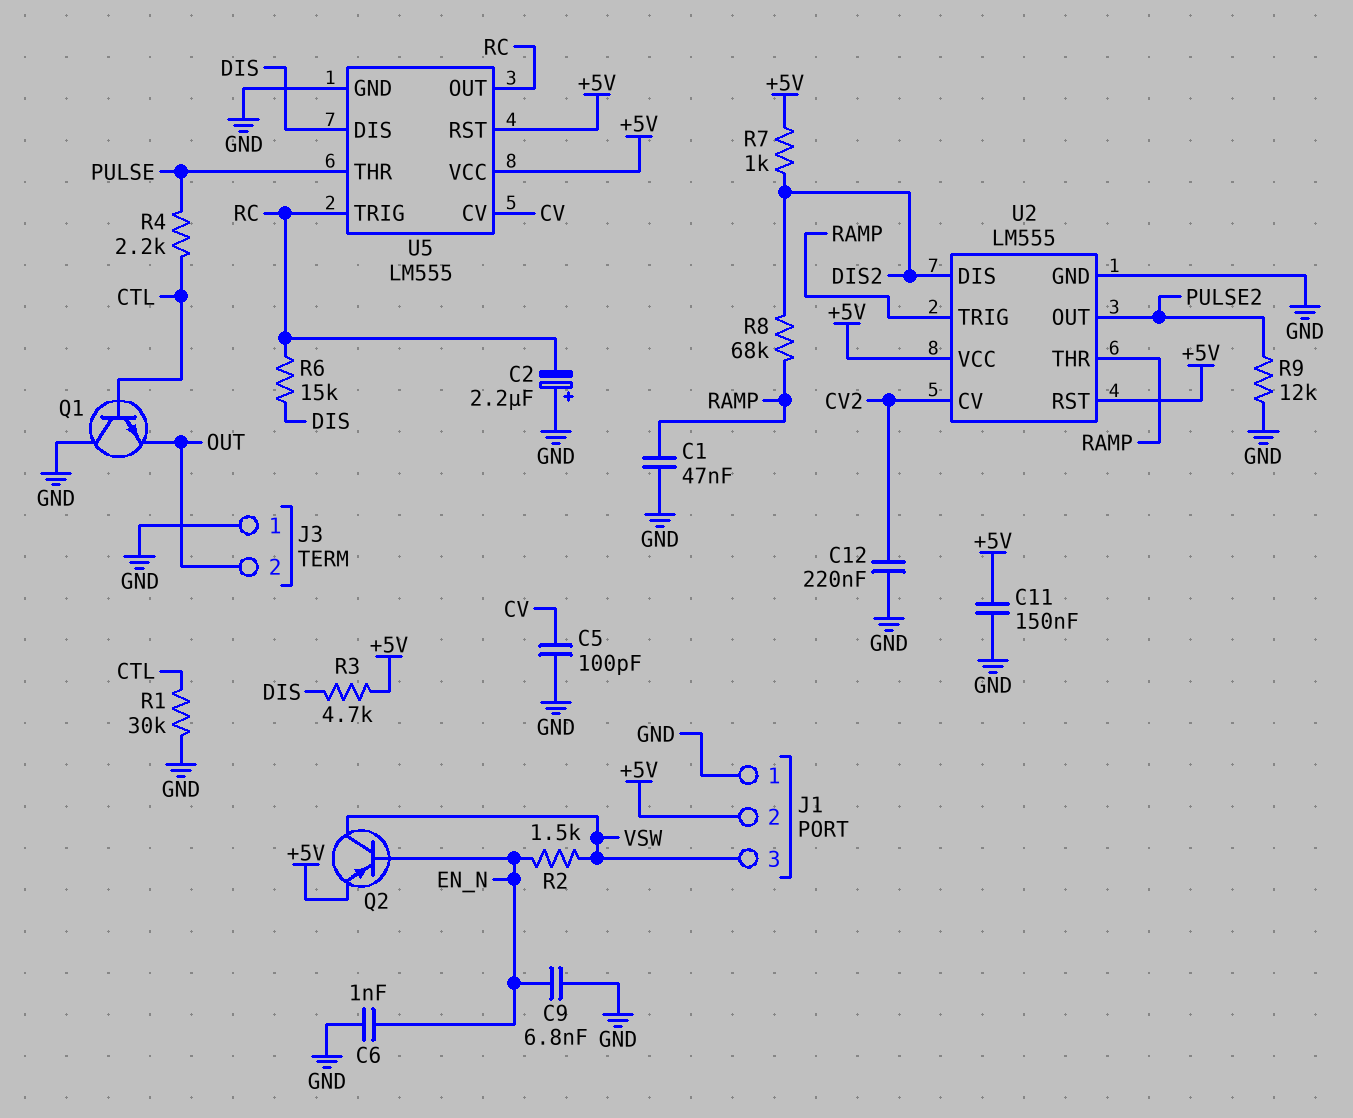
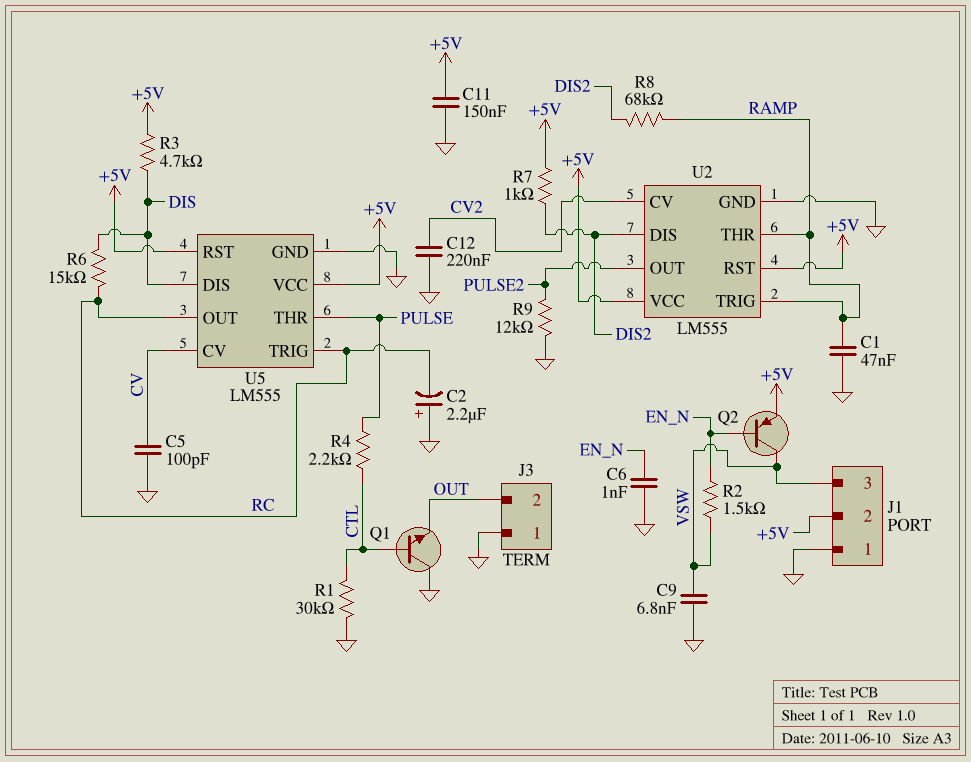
C9: 6.8nF (EN_N, GND) -> 6.8nF (GND, VSW)

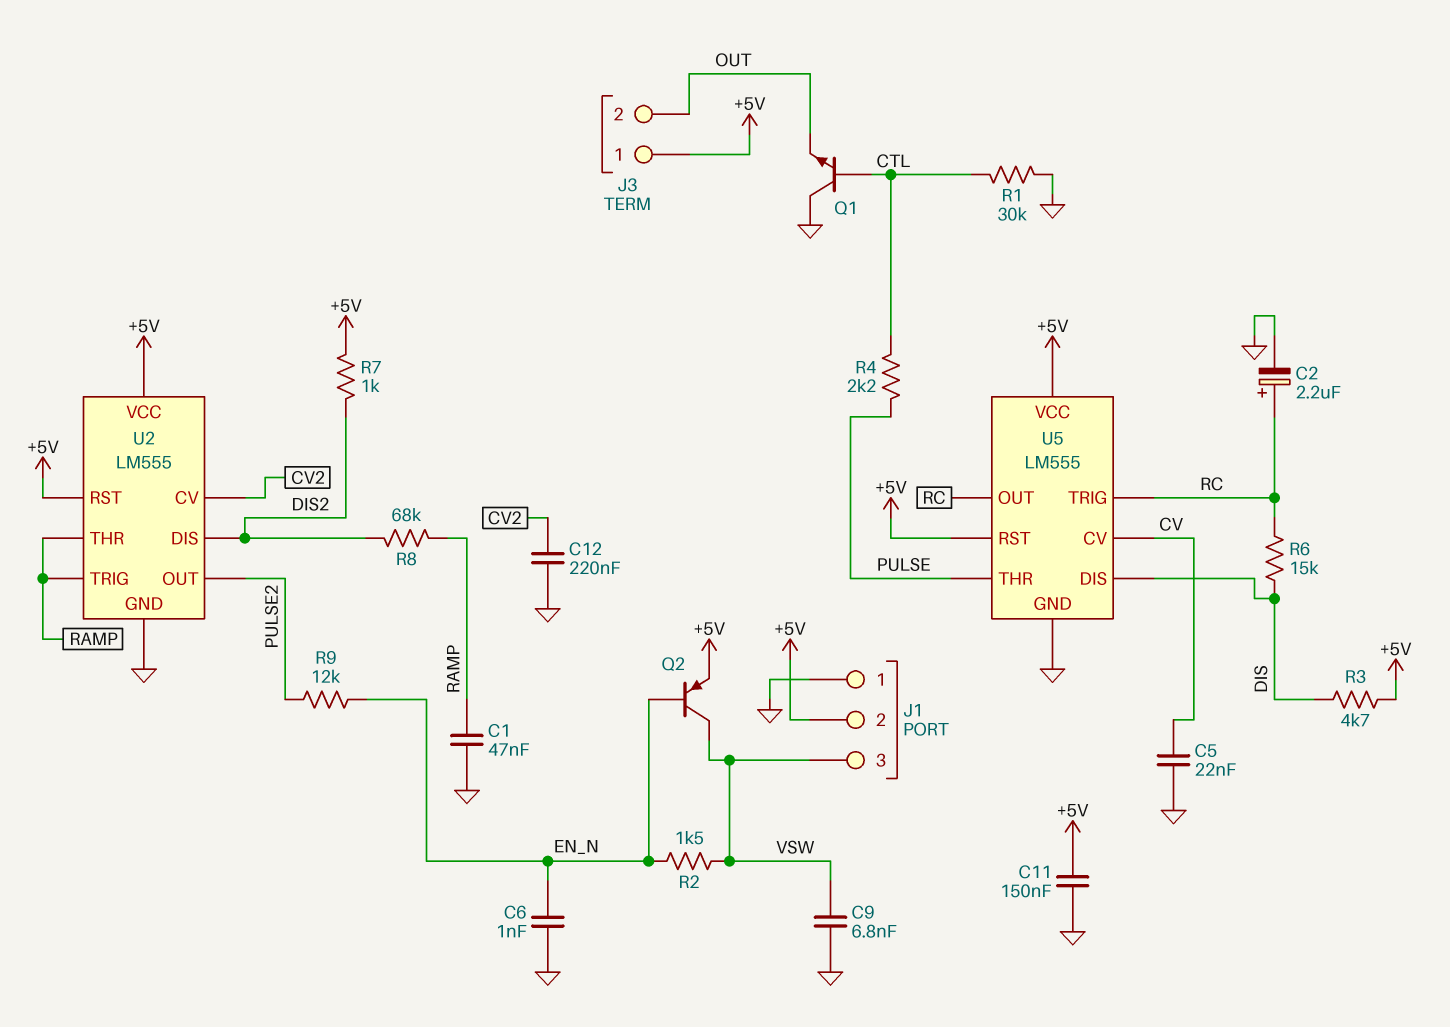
C2: 2.2uF (plus GND, minus RC) -> 2.2uF (plus RC, minus GND)
C5: 100pF (CV, GND) -> 22nF (CV, GND)
J3 pin 1: GND -> +5V
R9: 12k (GND, PULSE2) -> 12k (EN_N, PULSE2)

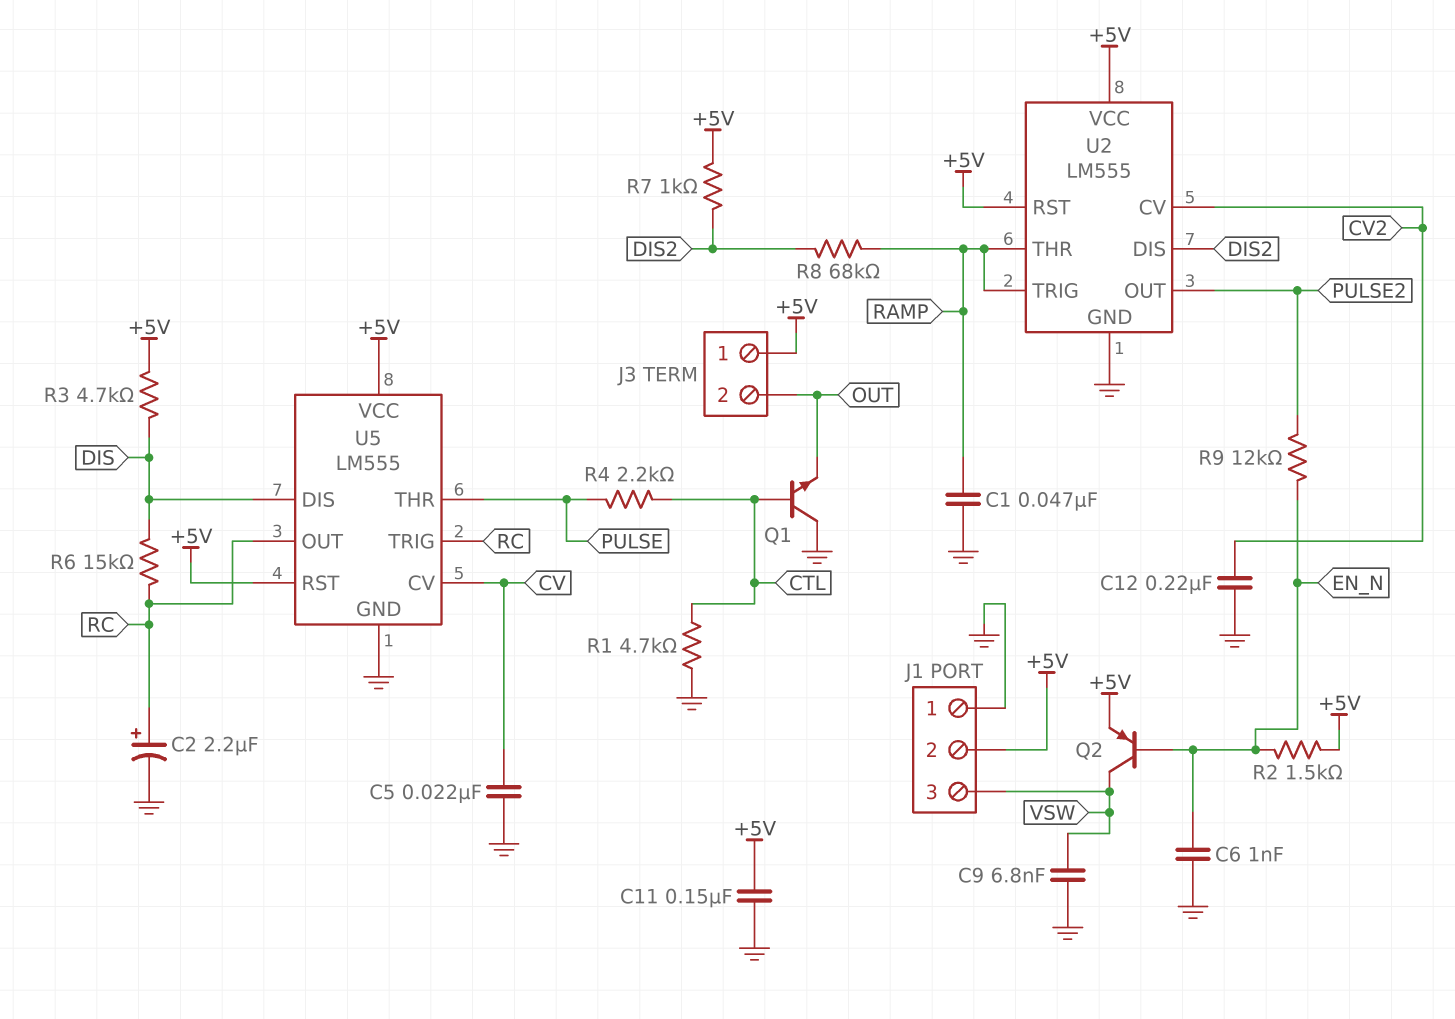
R1: 30k (CTL, GND) -> 4.7k (CTL, GND)
R2: 1.5k (EN_N, VSW) -> 1.5k (+5V, EN_N)

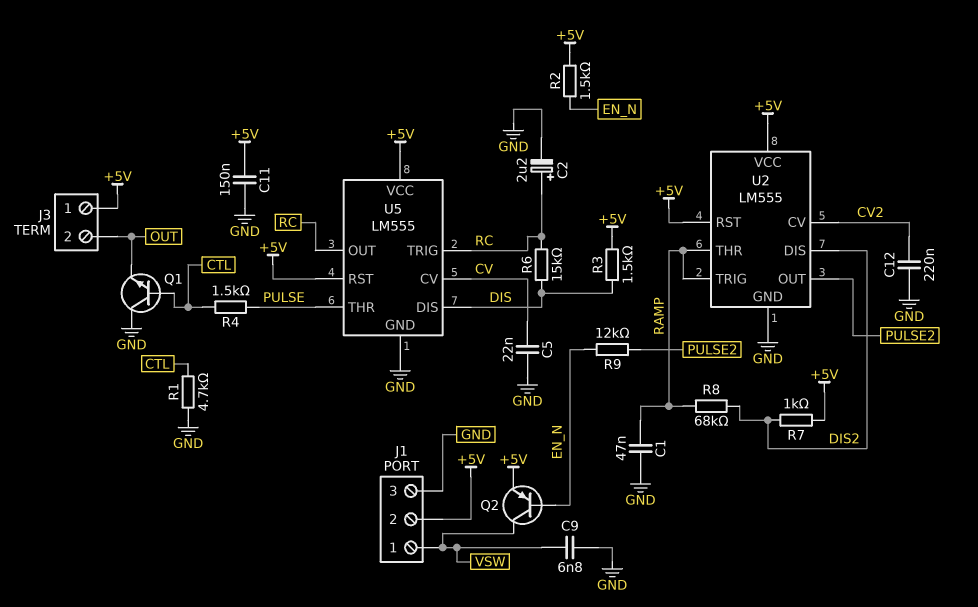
C6: 1nF (EN_N, GND) -> none
J1 pin 1: GND -> VSW
J1 pin 3: VSW -> GND
R3: 4.7k (+5V, DIS) -> 1.5k (+5V, DIS)
R4: 2.2k (CTL, PULSE) -> 1.5k (CTL, PULSE)

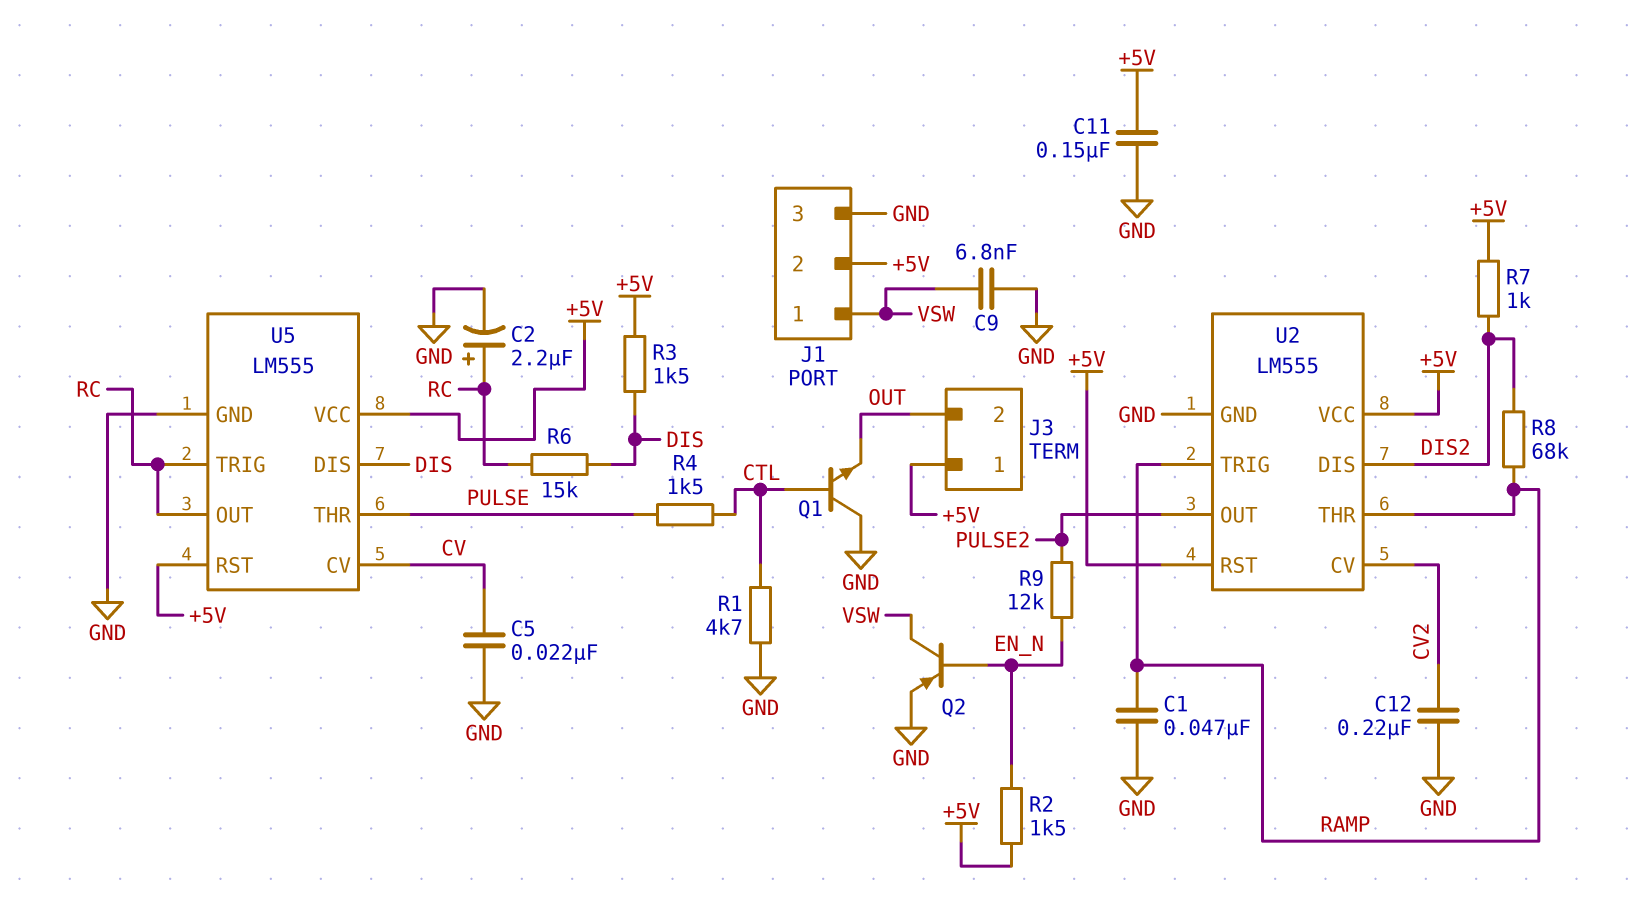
Q2: PNP (B EN_N, C VSW, E +5V) -> PNP (B EN_N, C VSW, E GND)

